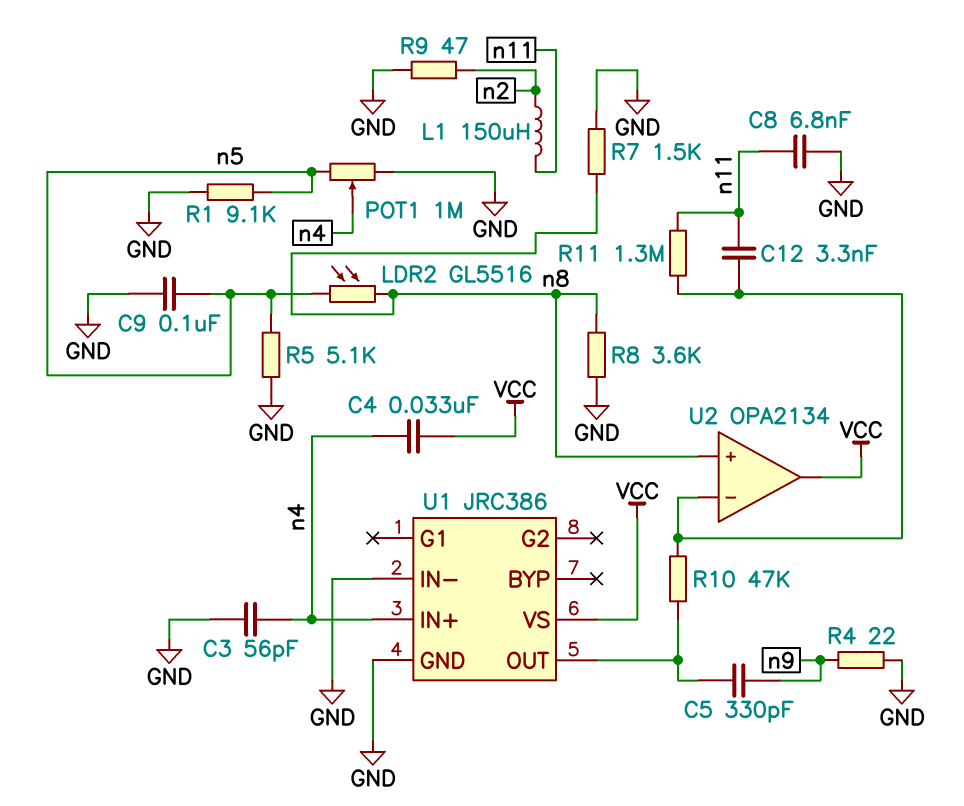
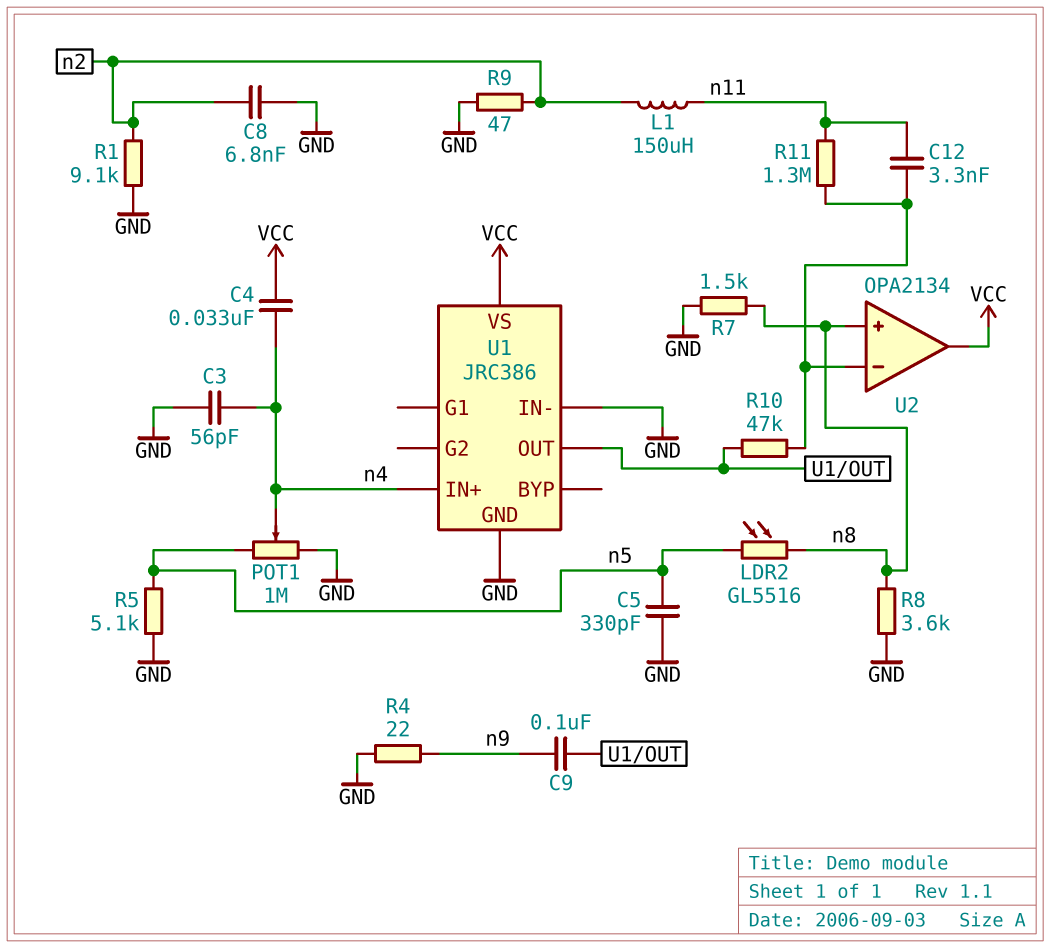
C5: 330pF (U1/OUT, n9) -> 330pF (GND, n5)
C8: 6.8nF (GND, n11) -> 6.8nF (GND, n2)
C9: 100nF (GND, n5) -> 100nF (U1/OUT, n9)
R1: 9.1k (GND, n5) -> 9.1k (GND, n2)

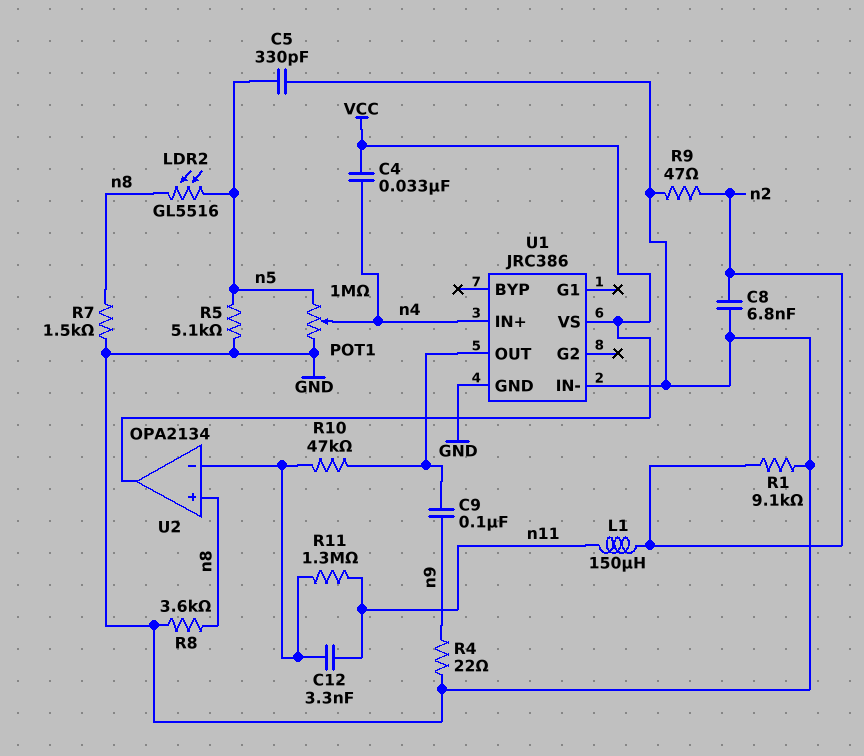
C3: 56pF (GND, n4) -> none

